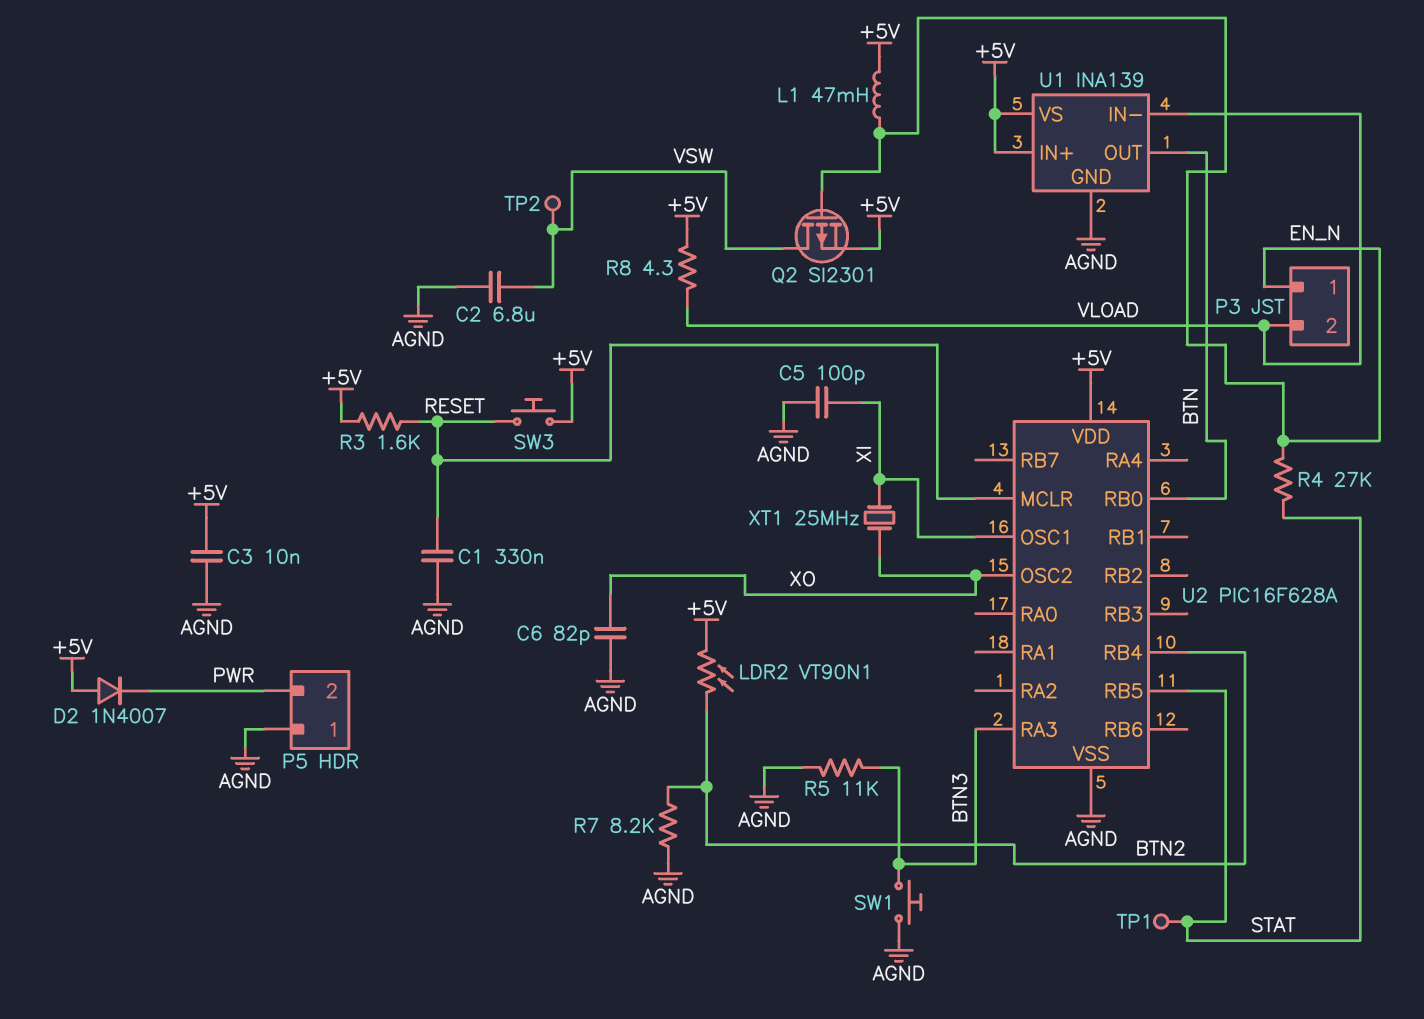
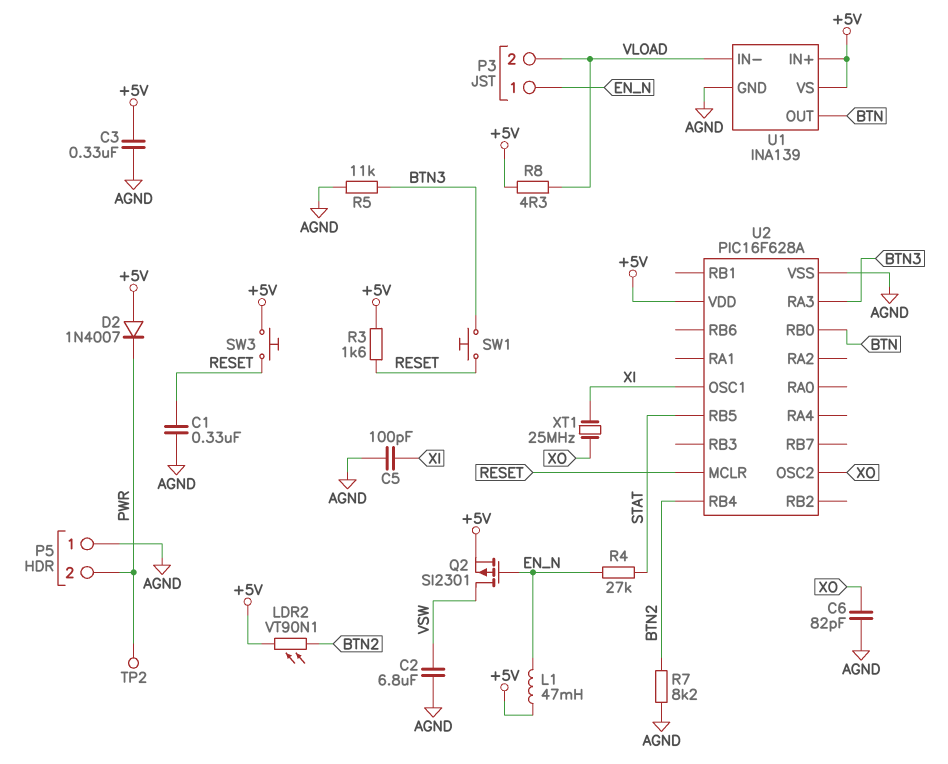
C3: 10nF (+5V, AGND) -> 330nF (+5V, AGND)
SW1: button (AGND, BTN3) -> button (BTN3, RESET)
TP1: test point (STAT) -> none
TP2: test point (VSW) -> test point (PWR)

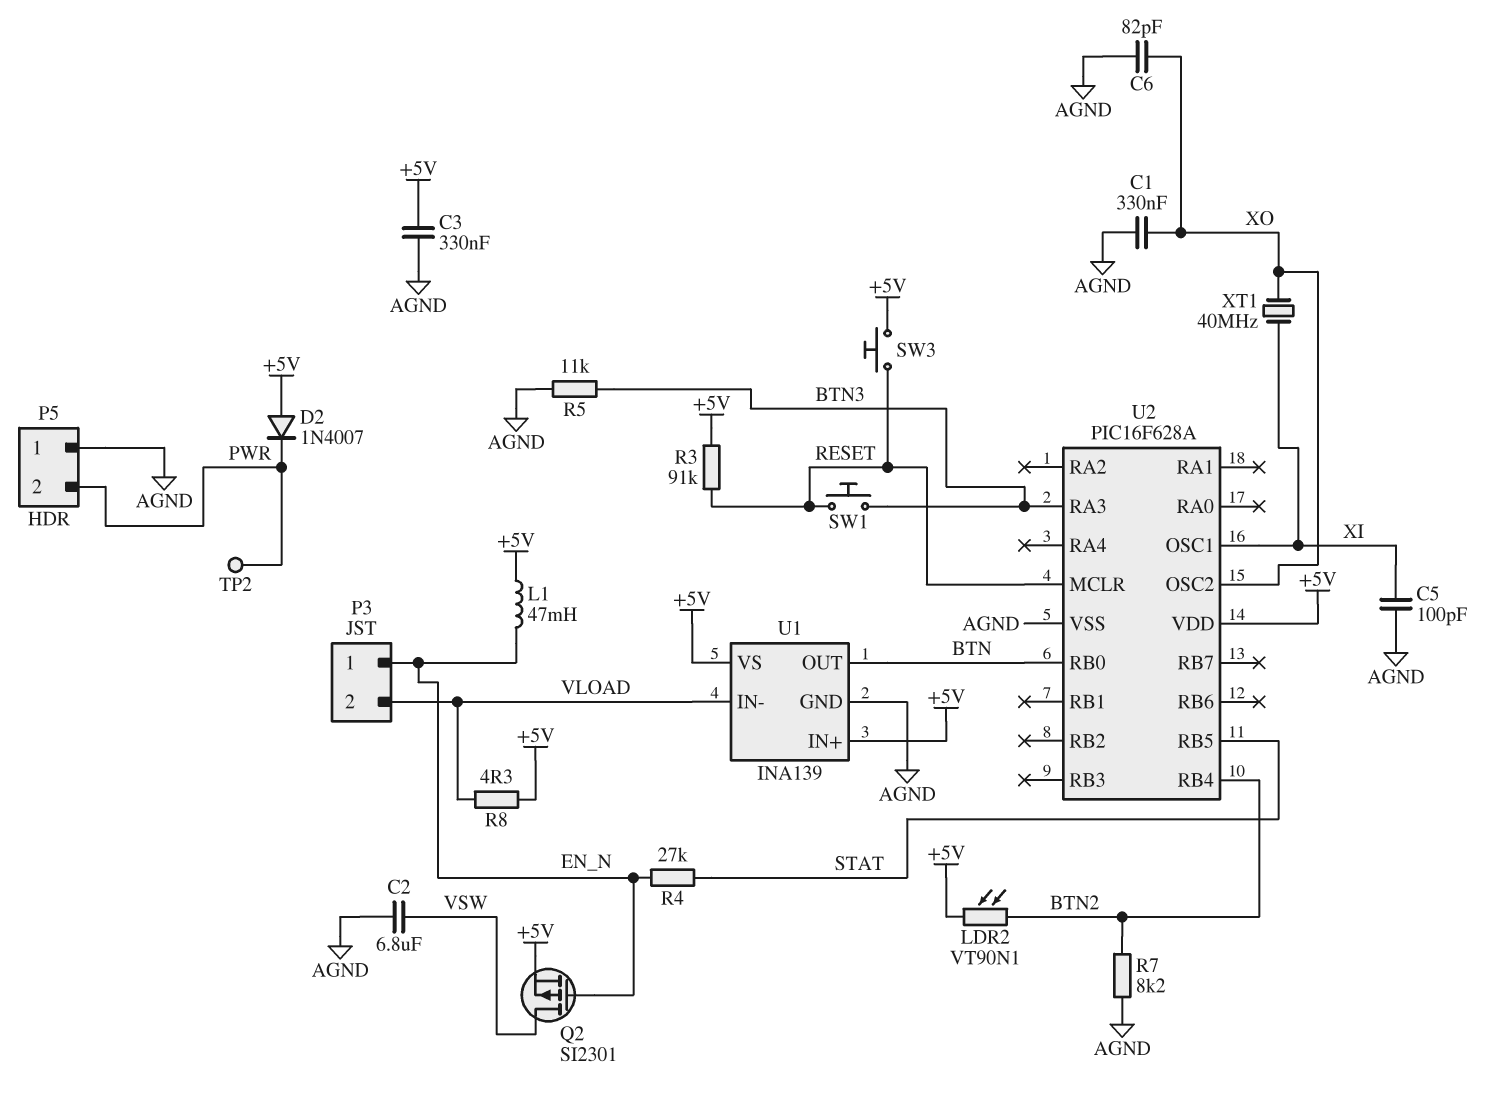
C1: 330nF (AGND, RESET) -> 330nF (AGND, XO)
R3: 1.6k (+5V, RESET) -> 91k (+5V, RESET)
XT1: 25MHz (XI, XO) -> 40MHz (XI, XO)

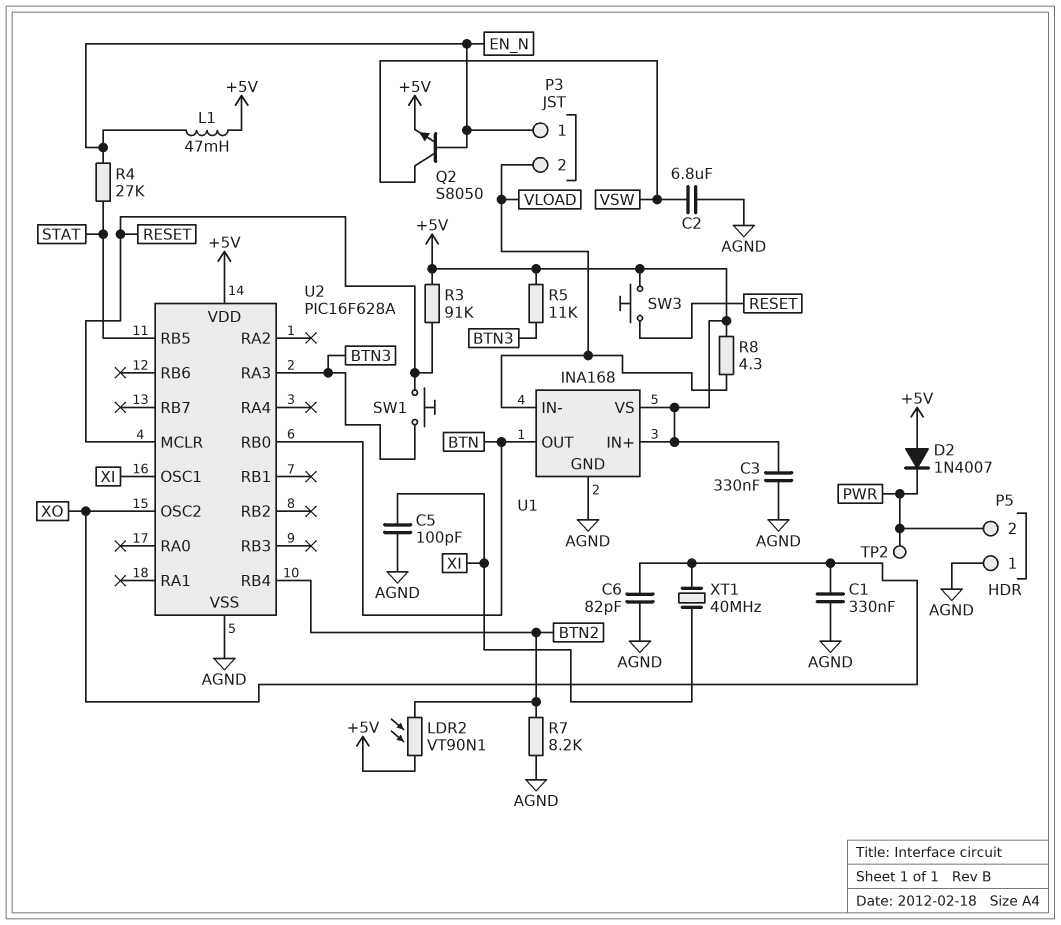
Q2: PMOS SI2301 (G EN_N, D VSW, S +5V) -> NPN S8050 (B EN_N, C VSW, E +5V)
R5: 11k (AGND, BTN3) -> 11k (+5V, BTN3)
U1: INA139 -> INA168

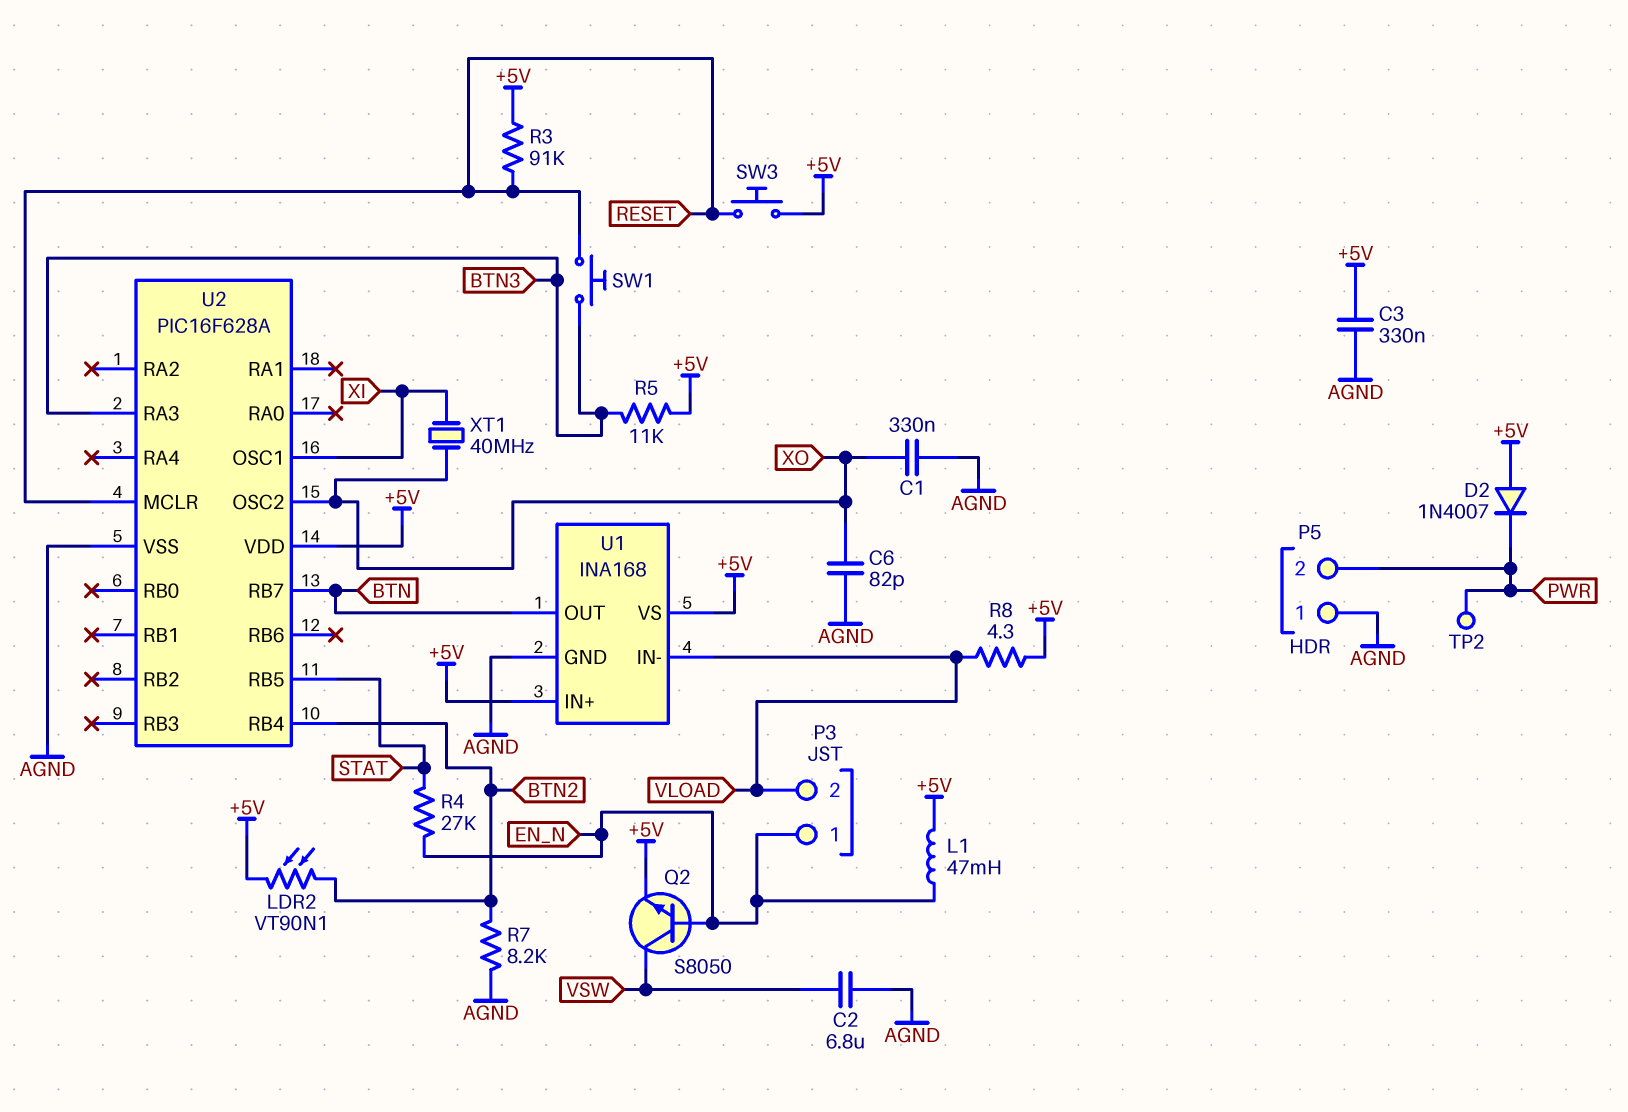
C5: 100pF (AGND, XI) -> none
U2 pin RB0: BTN -> none
U2 pin RB7: none -> BTN

